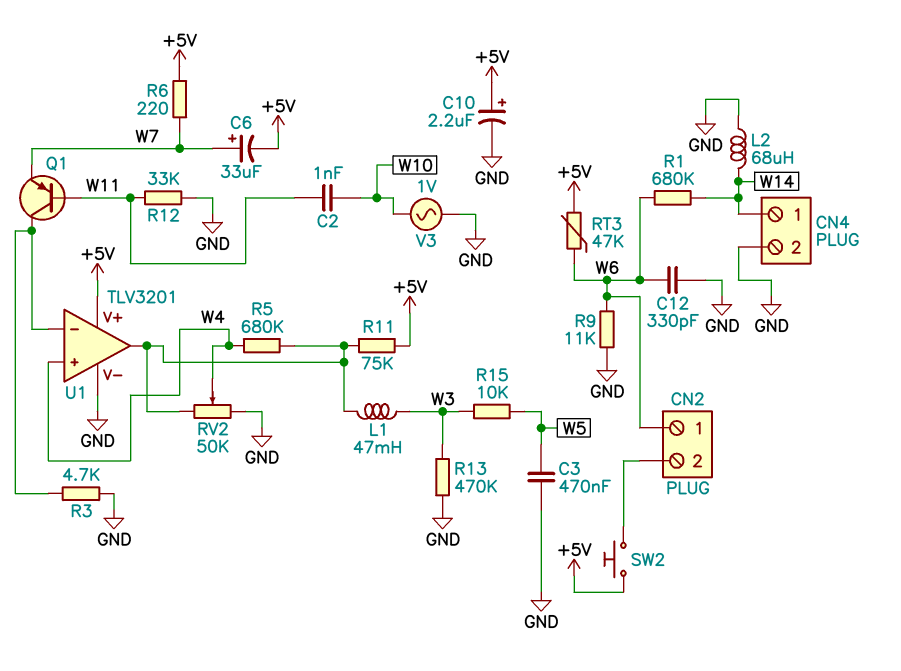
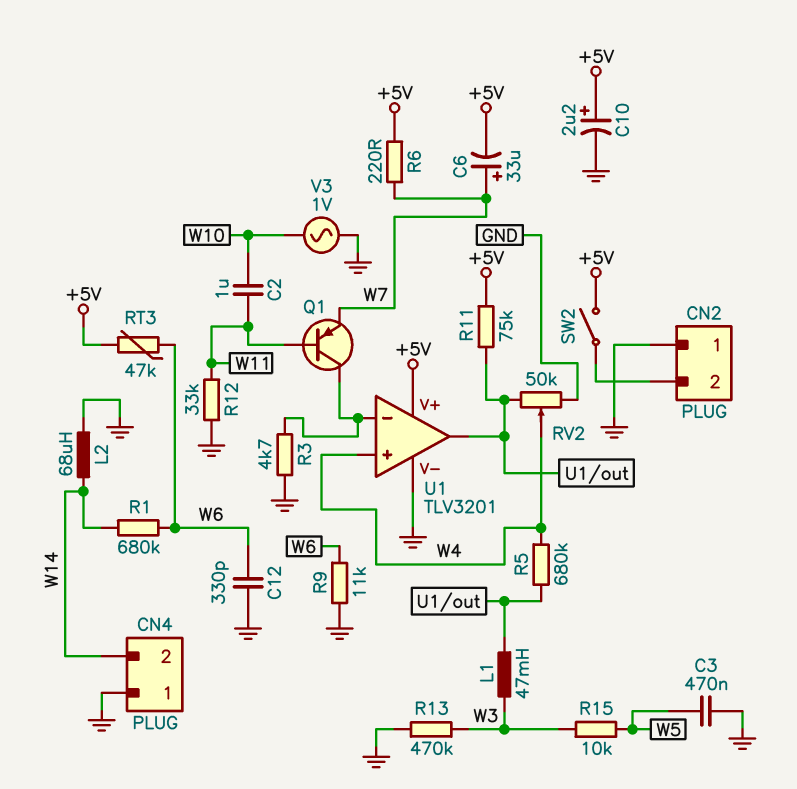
C2: 1nF (W10, W11) -> 1uF (W10, W11)
CN2 pin 1: W6 -> GND
CN4 pin 1: W14 -> GND
CN4 pin 2: GND -> W14
SW2: button (+5V, CN2/2) -> switch (+5V, CN2/2)

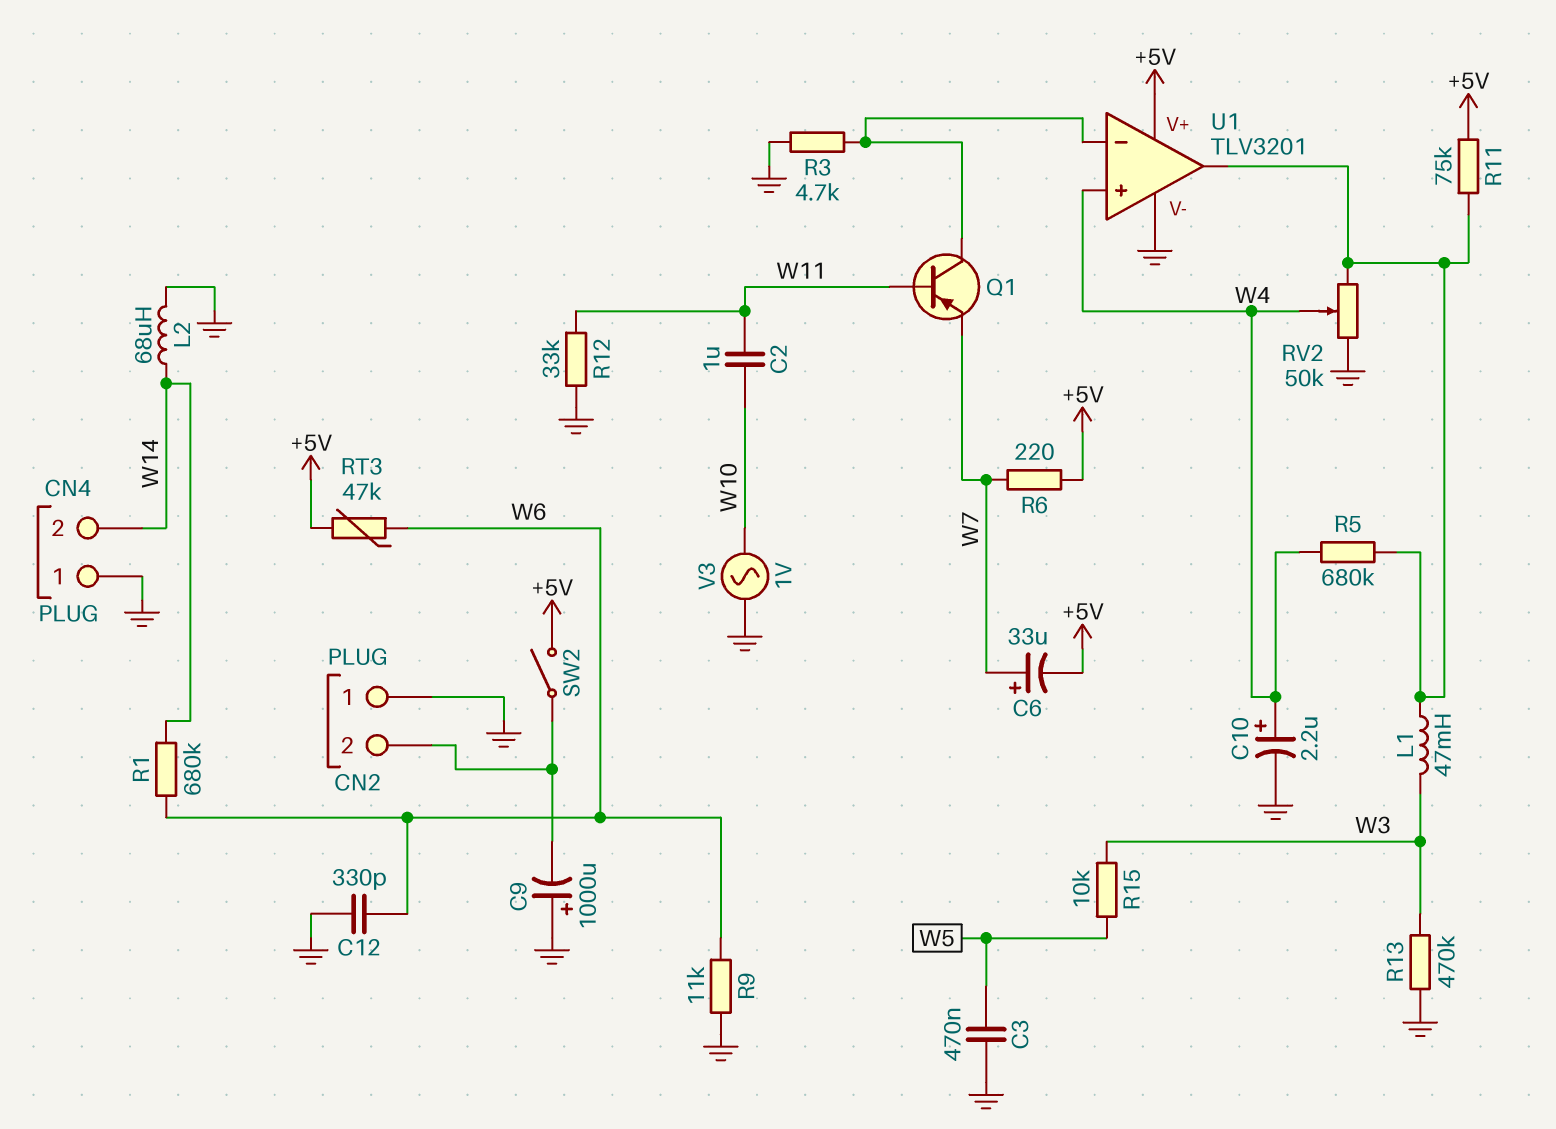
C9: none -> 1000uF (plus GND, minus CN2/2)
C10: 2.2uF (plus +5V, minus GND) -> 2.2uF (plus W4, minus GND)

